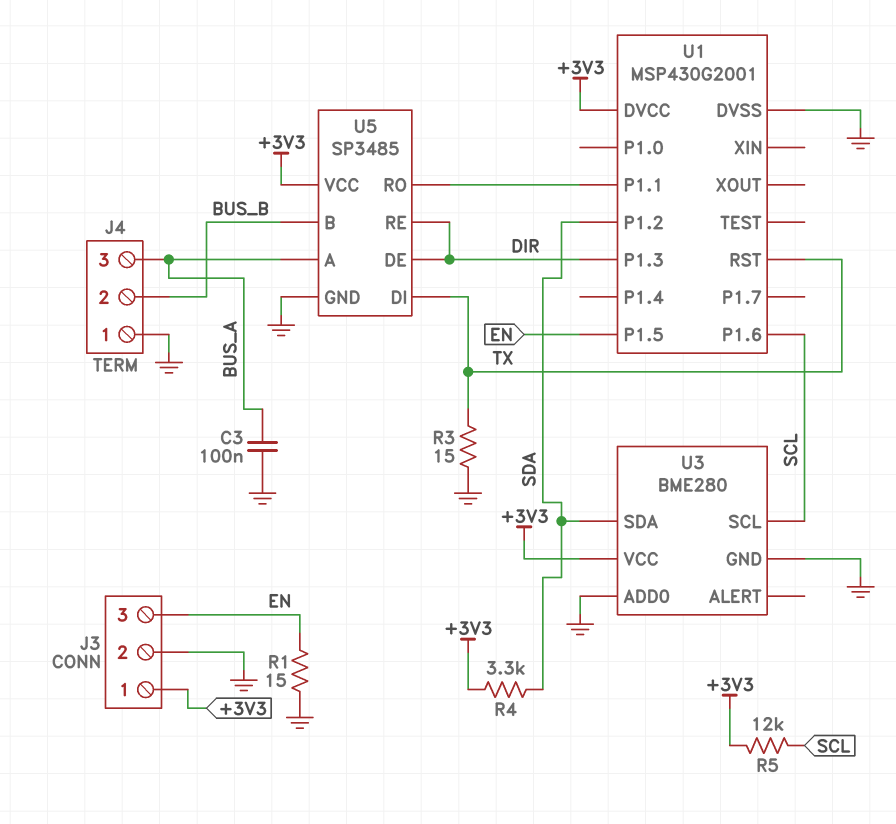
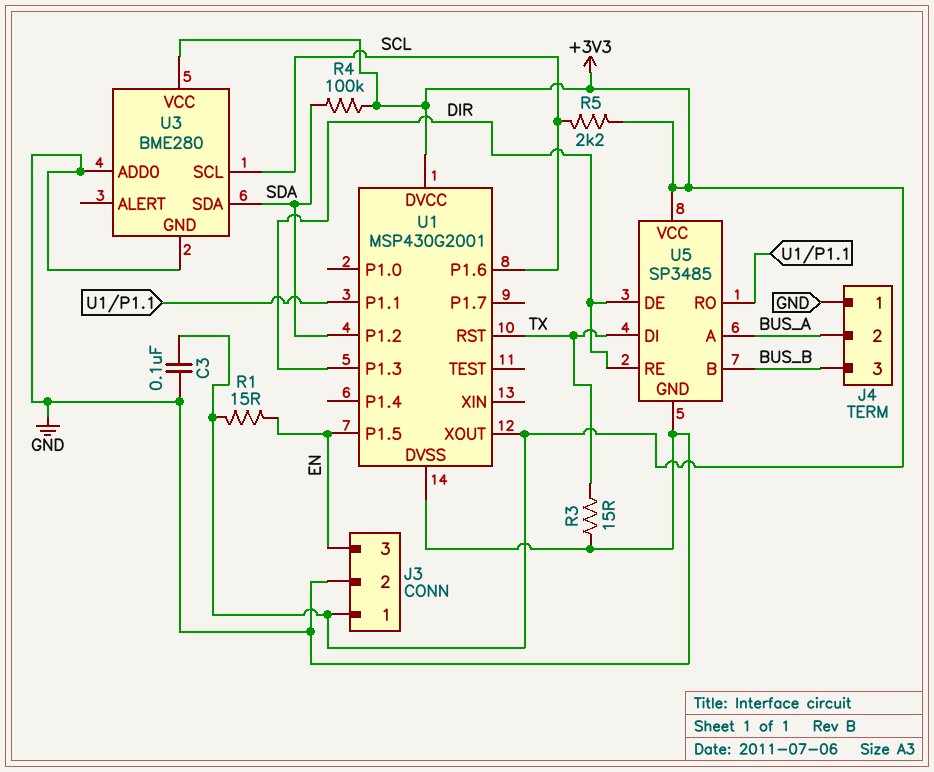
C3: 100nF (BUS_A, GND) -> 100nF (+3V3, GND)
J4 pin 2: BUS_B -> BUS_A
J4 pin 3: BUS_A -> BUS_B
R1: 15 (EN, GND) -> 15 (+3V3, EN)
R4: 3.3k (+3V3, SDA) -> 100k (+3V3, SDA)
R5: 12k (+3V3, SCL) -> 2.2k (+3V3, SCL)
U1 pin XOUT: none -> +3V3

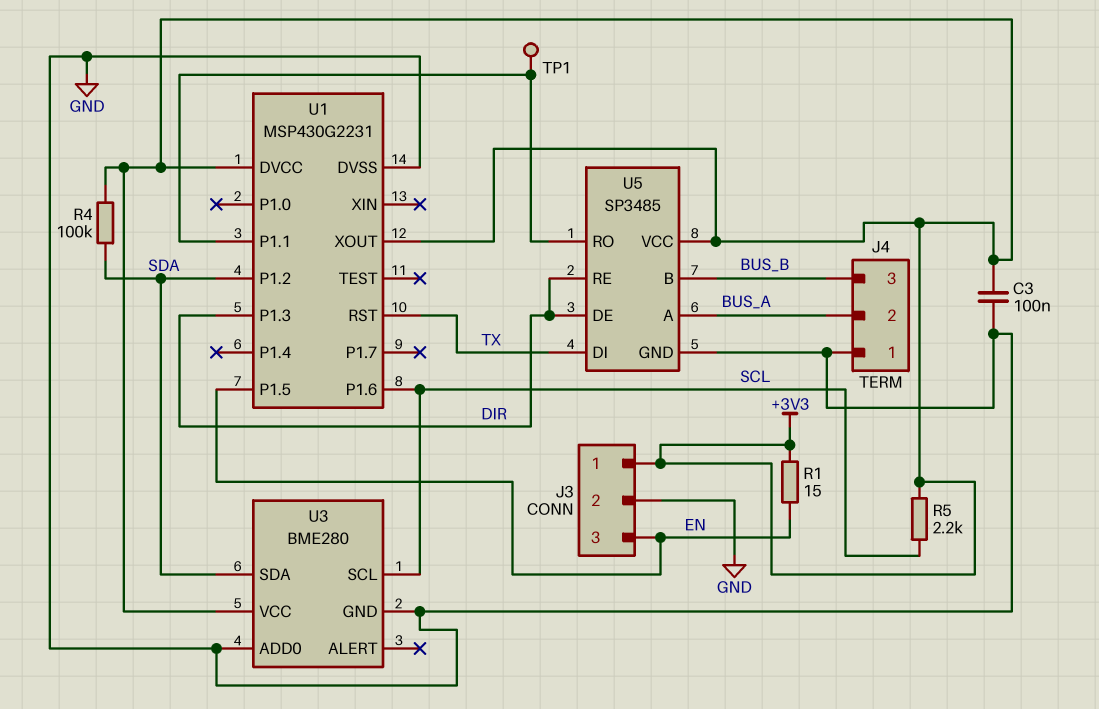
R3: 15 (GND, TX) -> none
TP1: none -> test point (U1/P1.1)
U1: MSP430G2001 -> MSP430G2231

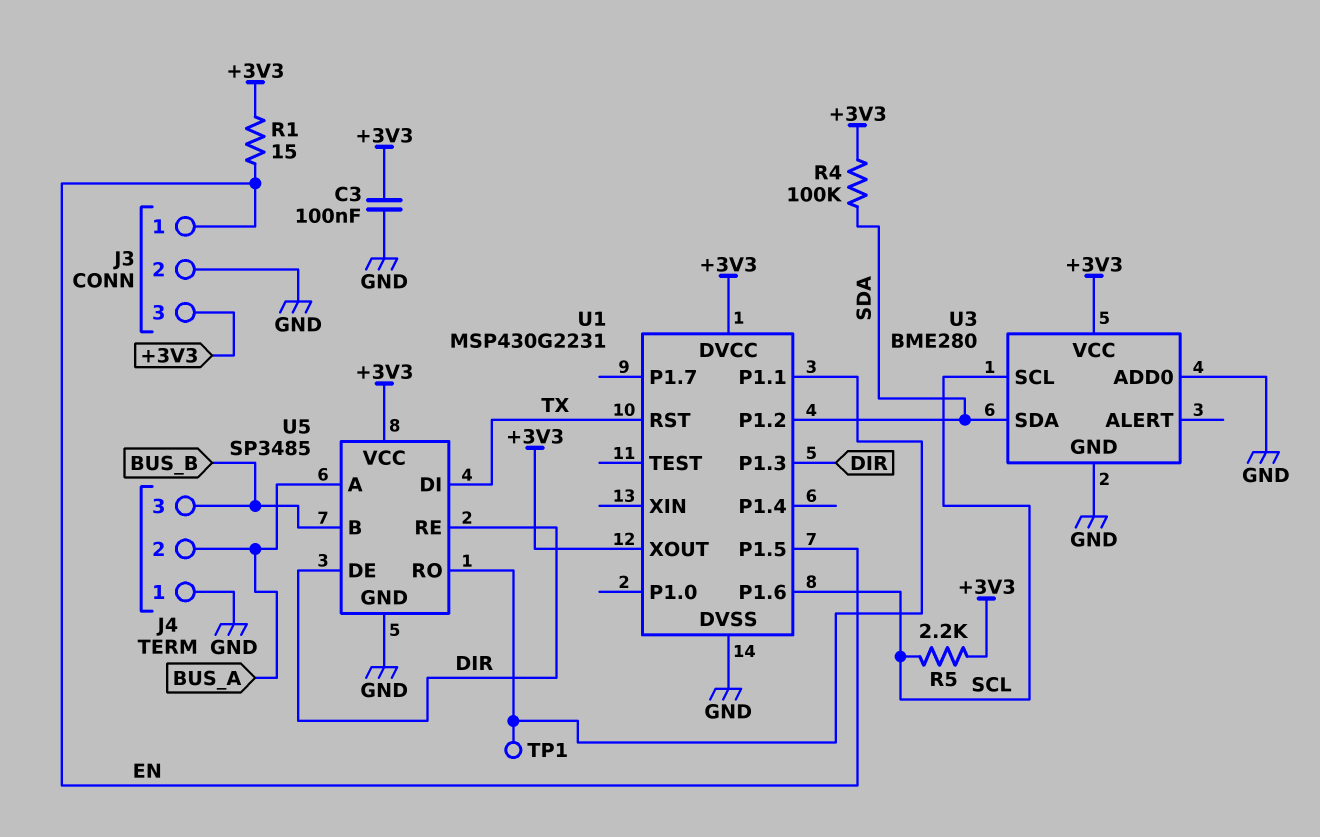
J3 pin 1: +3V3 -> EN
J3 pin 3: EN -> +3V3

